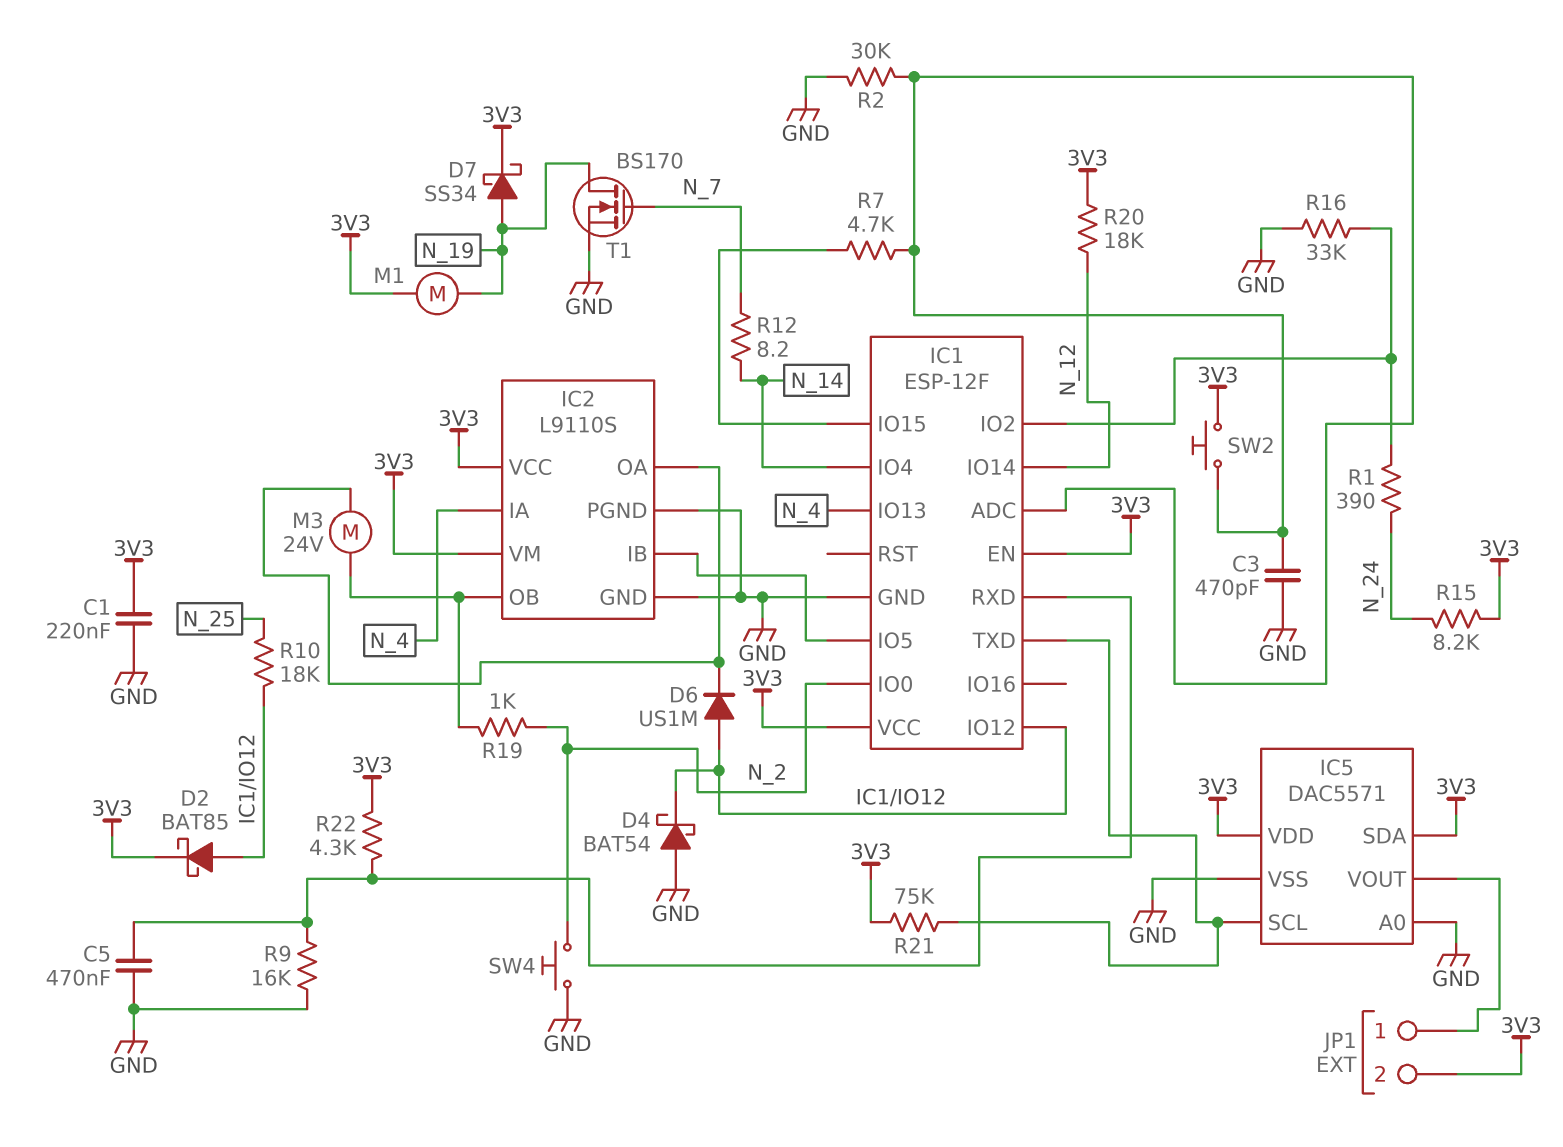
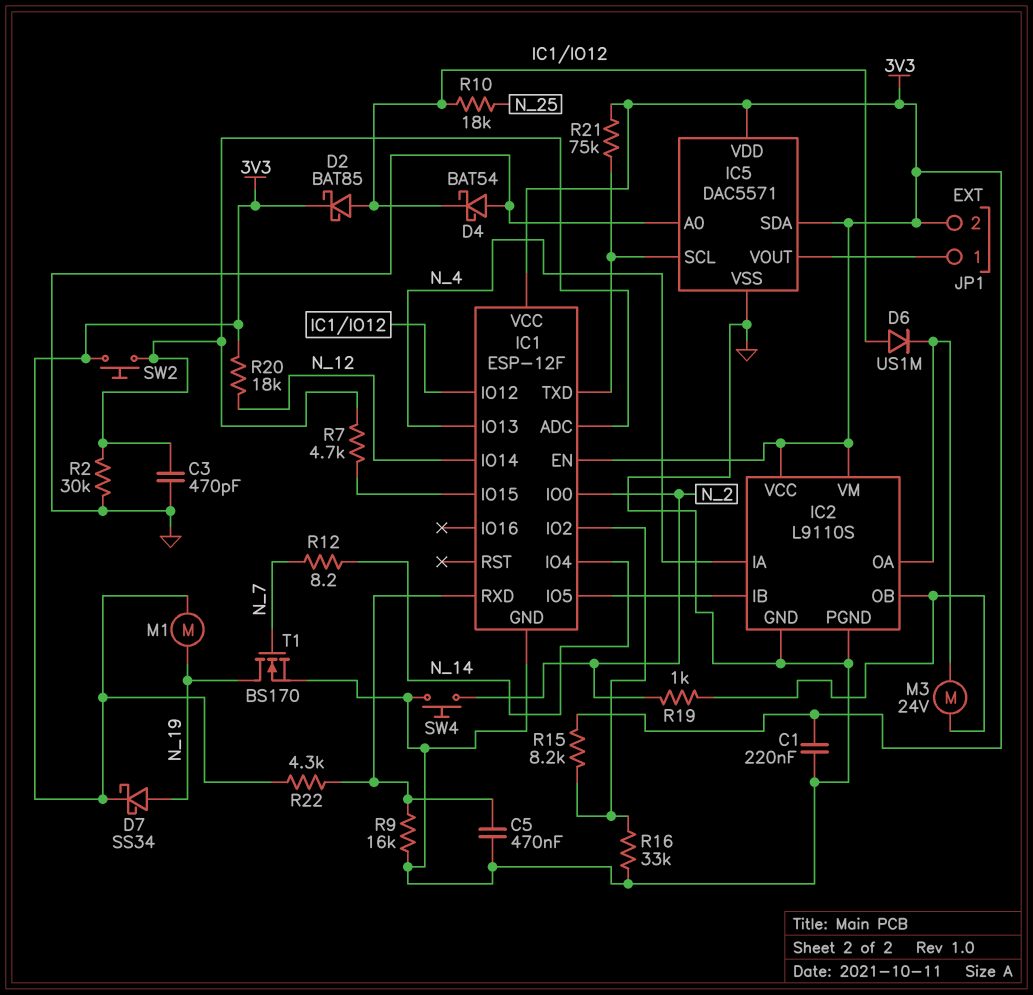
R1: 390 (IC1/IO2, N_24) -> none
R15: 8.2k (3V3, N_24) -> 8.2k (3V3, IC1/IO2)

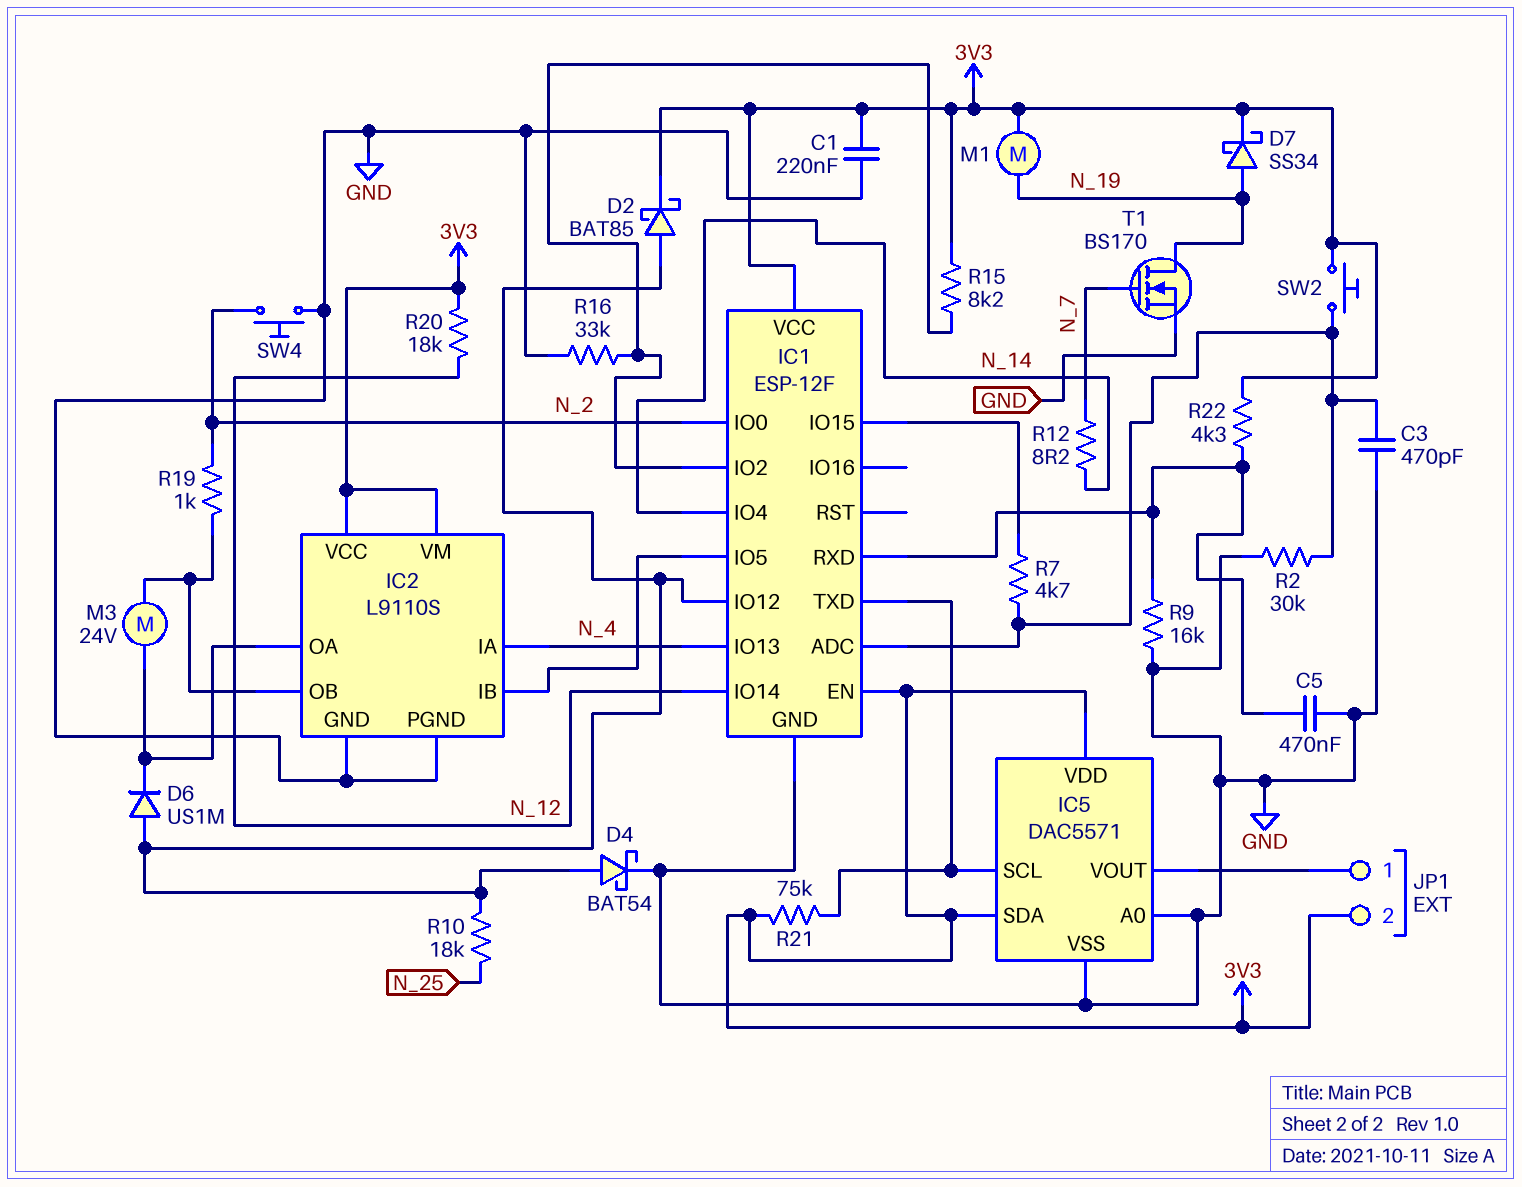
D4: schottky BAT54 (A GND, K IC1/IO12) -> schottky BAT54 (A IC1/IO12, K GND)

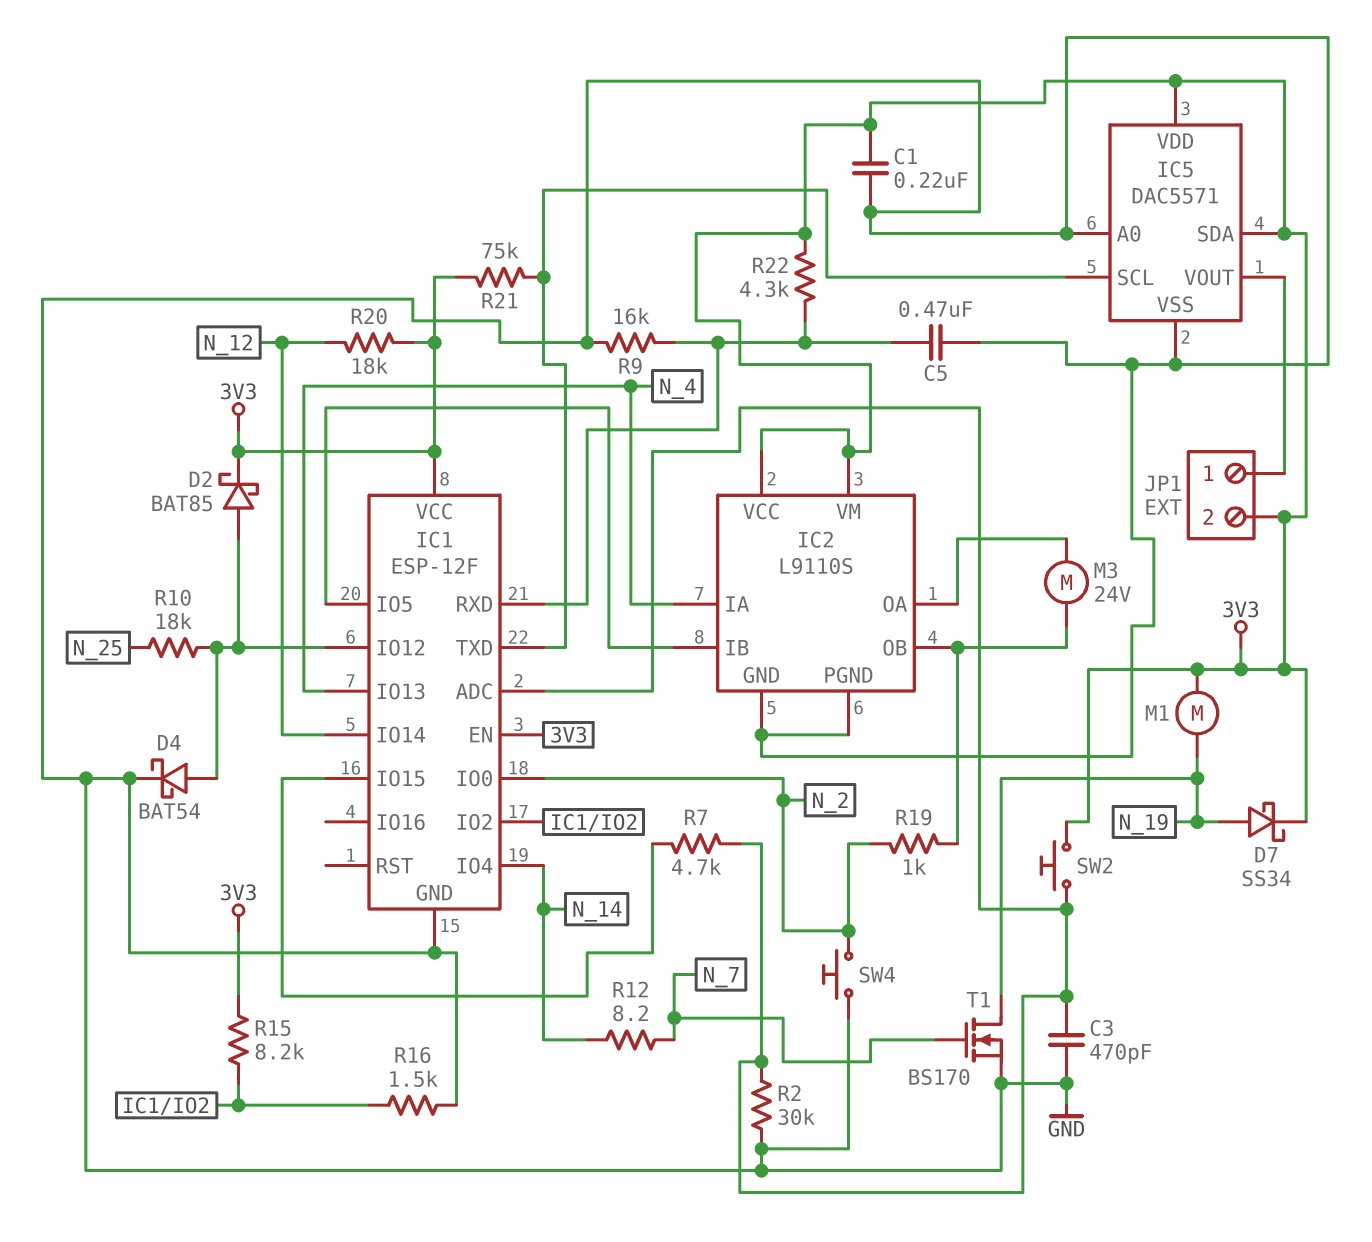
D6: diode US1M (A IC1/IO12, K IC2/OA) -> none
R16: 33k (GND, IC1/IO2) -> 1.5k (GND, IC1/IO2)

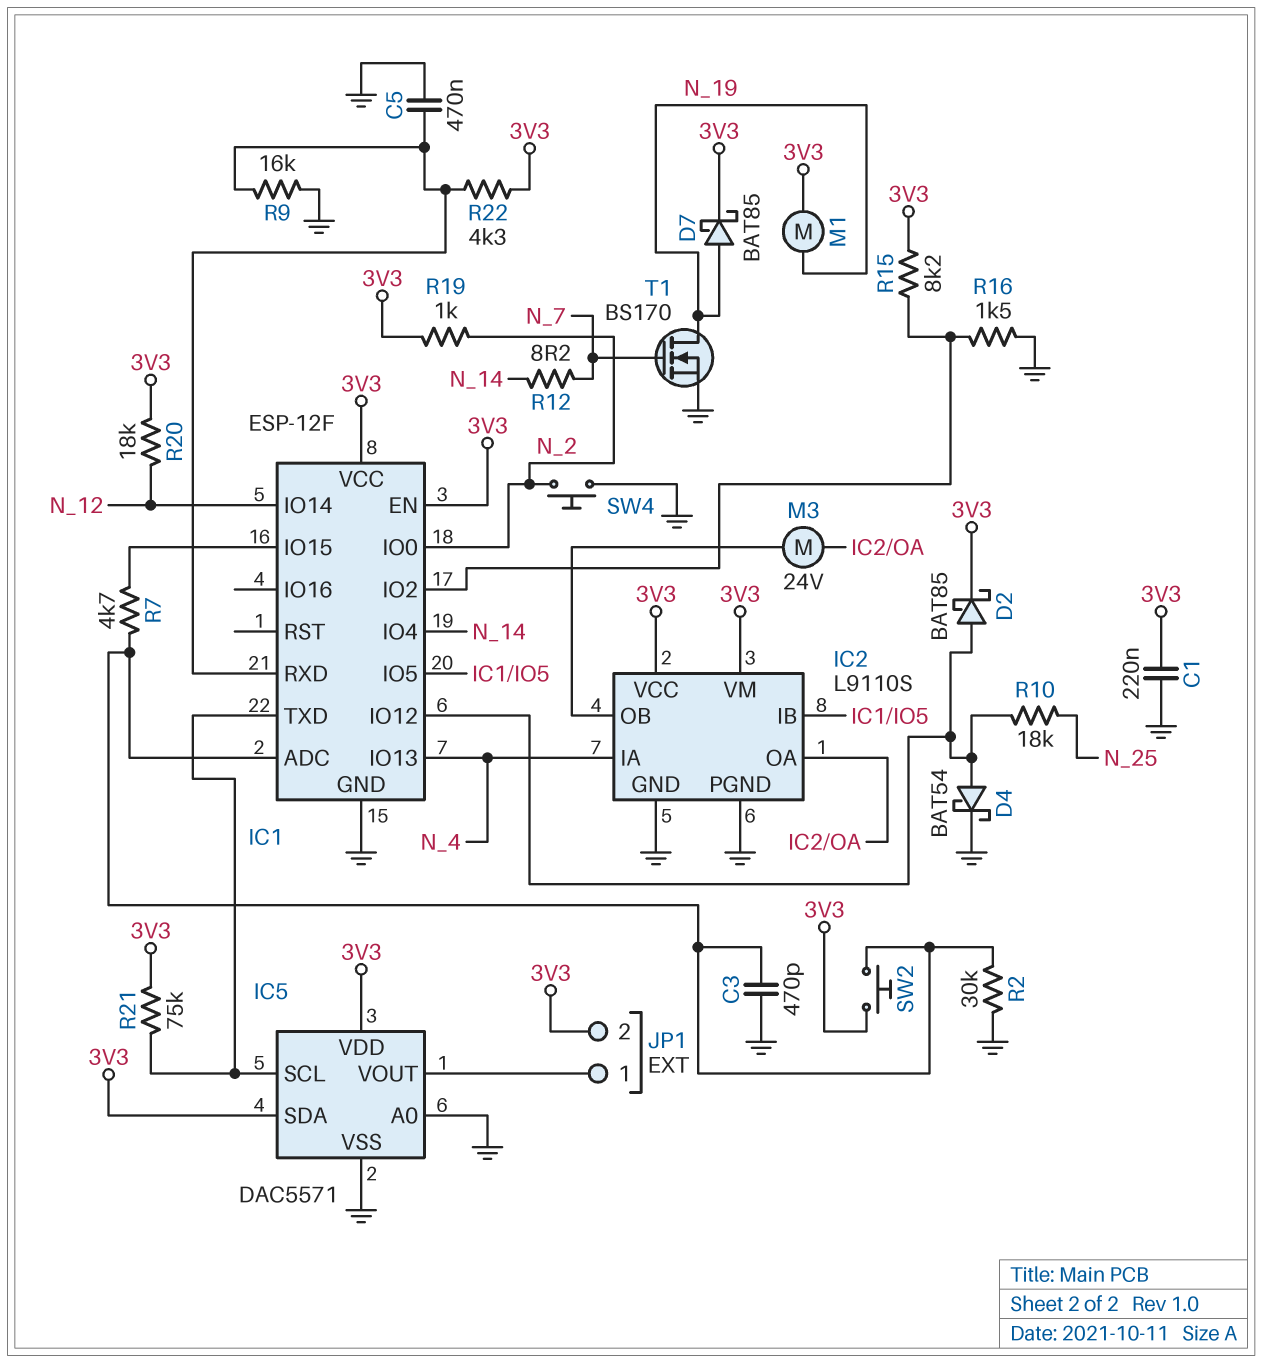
D7: schottky SS34 (A N_19, K 3V3) -> schottky BAT85 (A N_19, K 3V3)
R19: 1k (IC2/OB, N_2) -> 1k (3V3, N_2)

